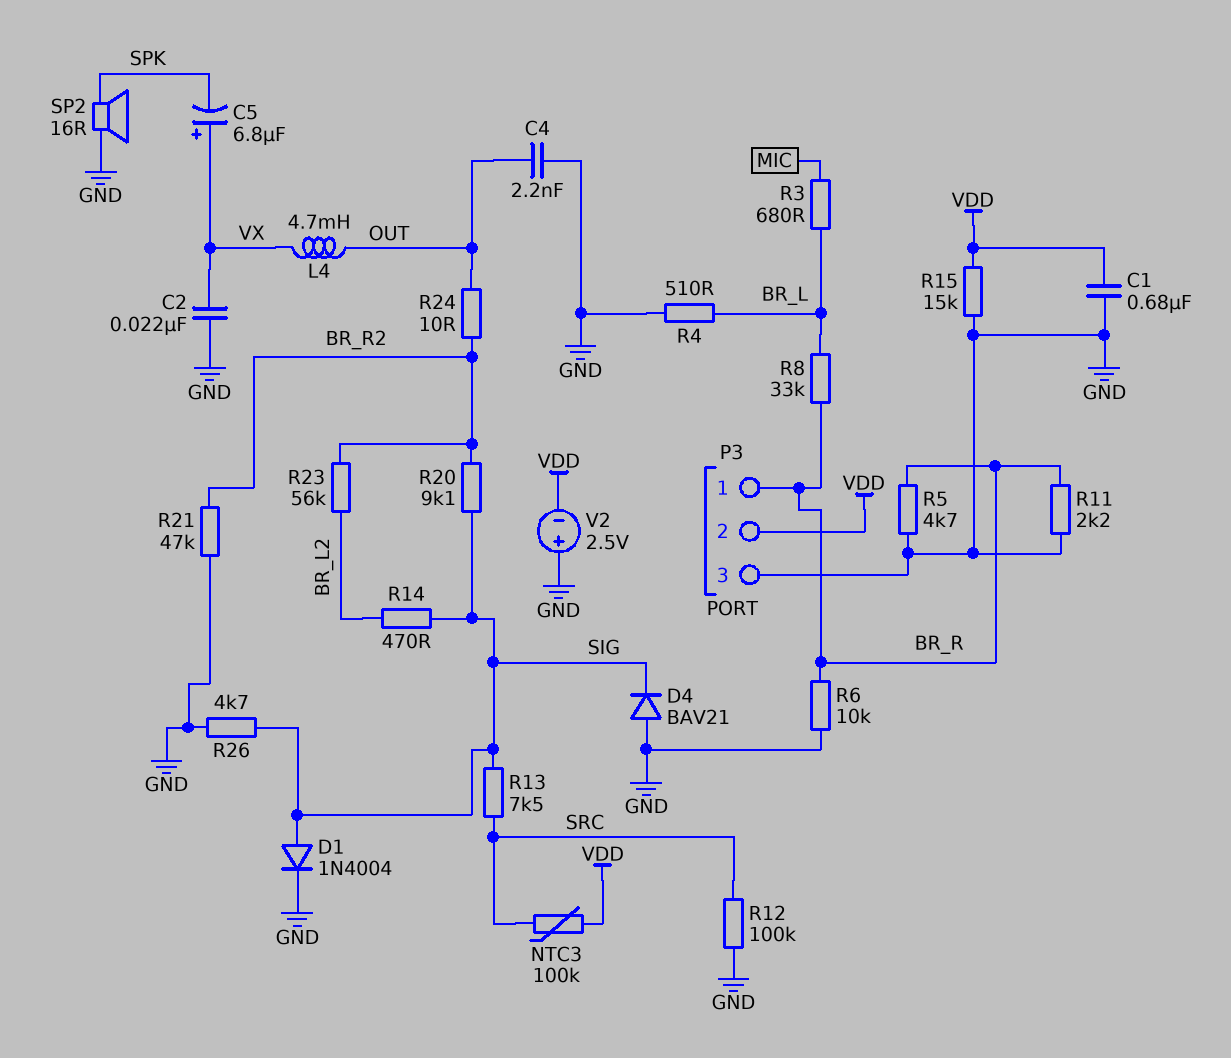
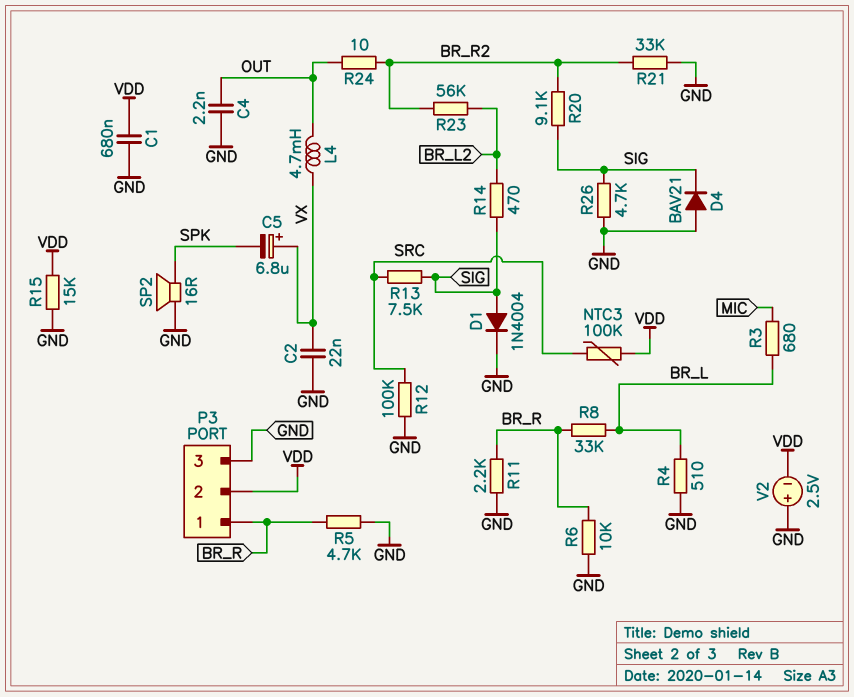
R21: 47k (BR_R2, GND) -> 33k (BR_R2, GND)

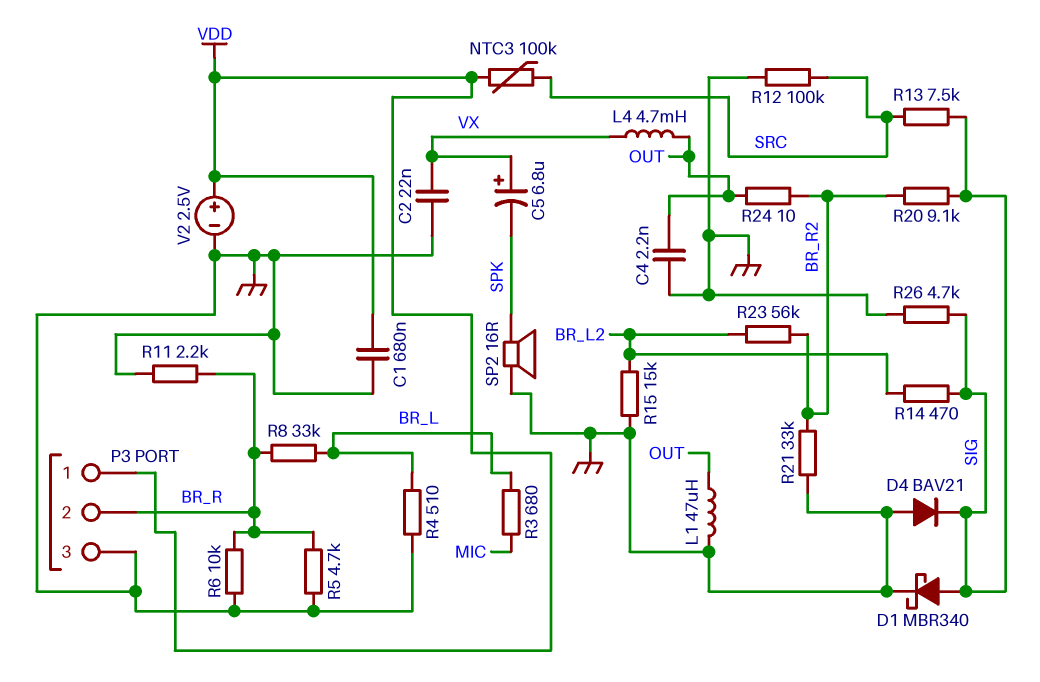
D1: diode 1N4004 (A SIG, K GND) -> schottky MBR340 (A SIG, K GND)
L1: none -> 47uH (GND, OUT)
P3 pin 1: BR_R -> VDD
P3 pin 2: VDD -> BR_R
R15: 15k (GND, VDD) -> 15k (BR_L2, GND)
V2: 2.5V (plus GND, minus VDD) -> 2.5V (plus VDD, minus GND)

